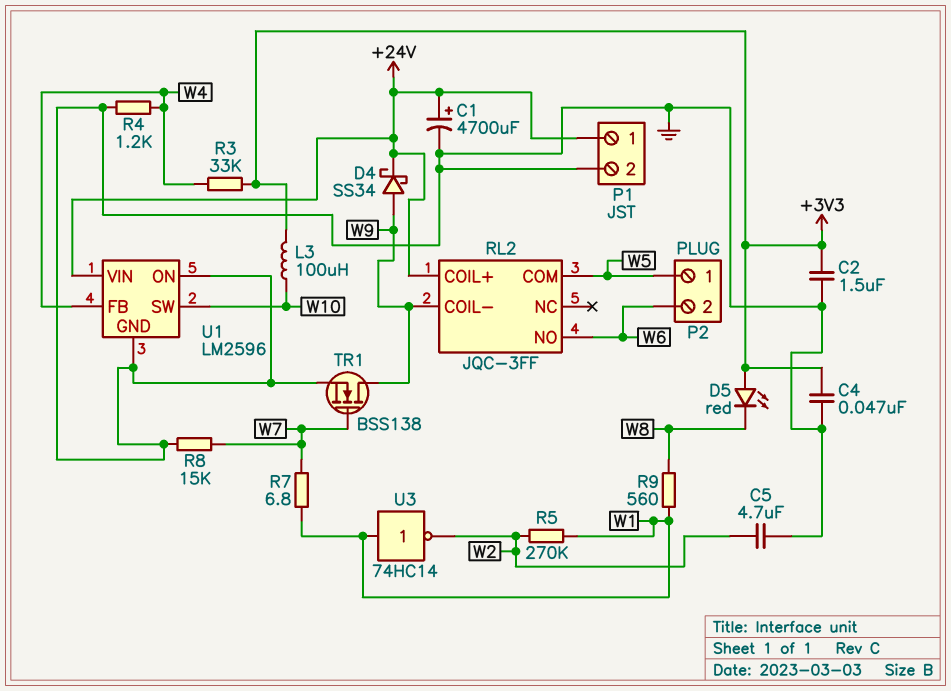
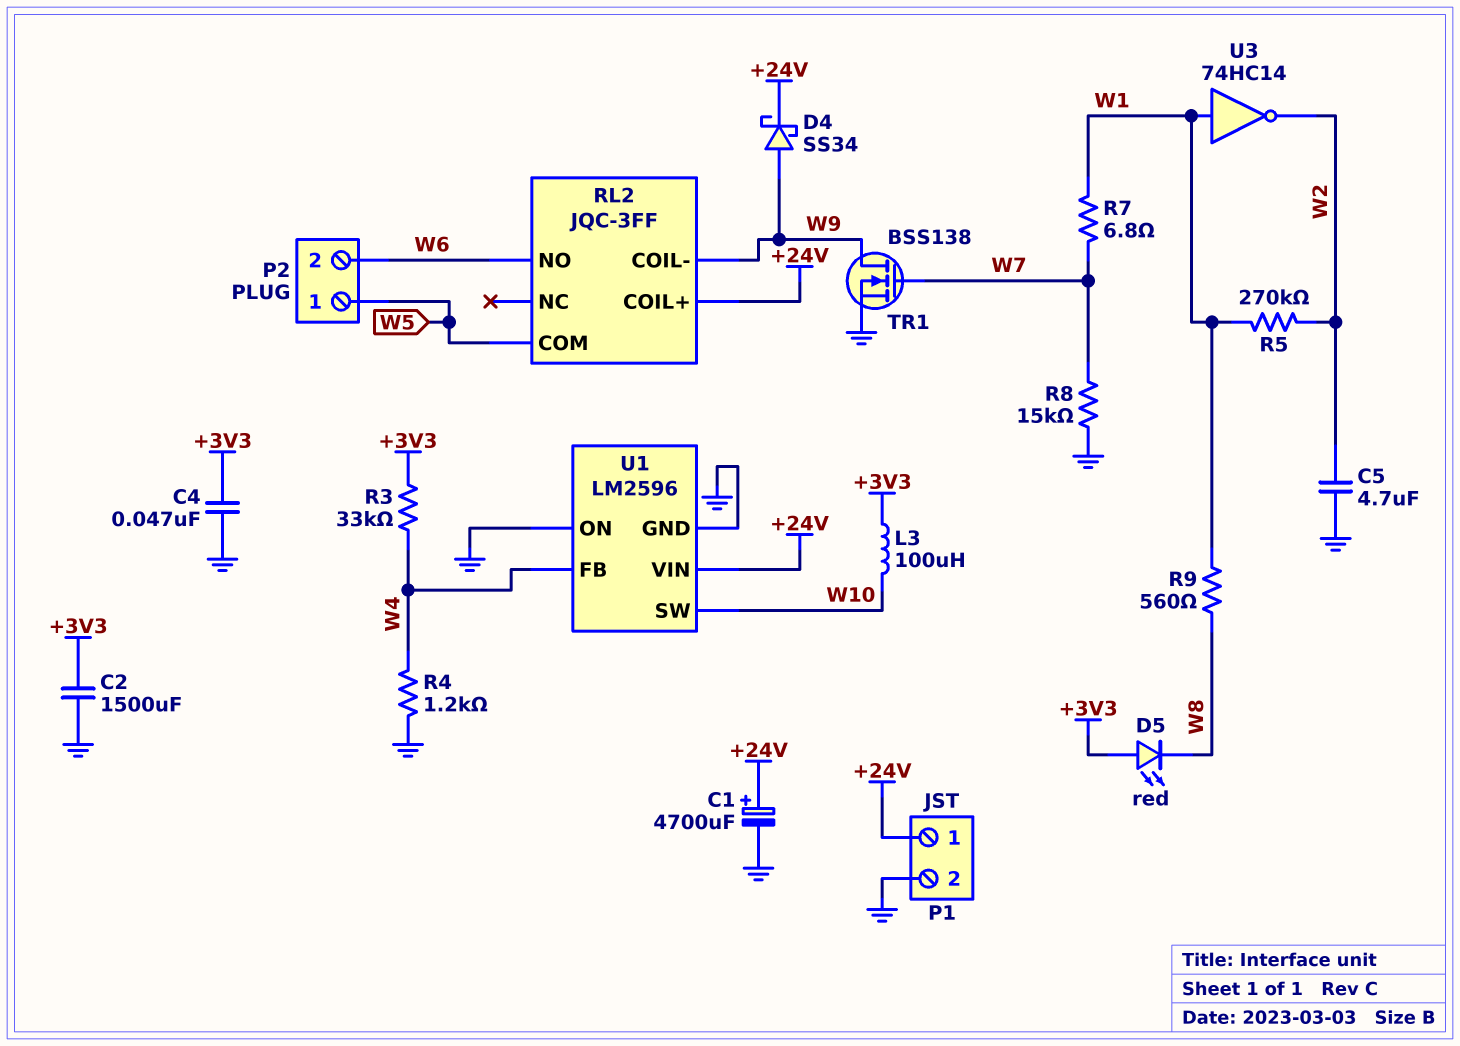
C2: 1.5uF (+3V3, GND) -> 1500uF (+3V3, GND)

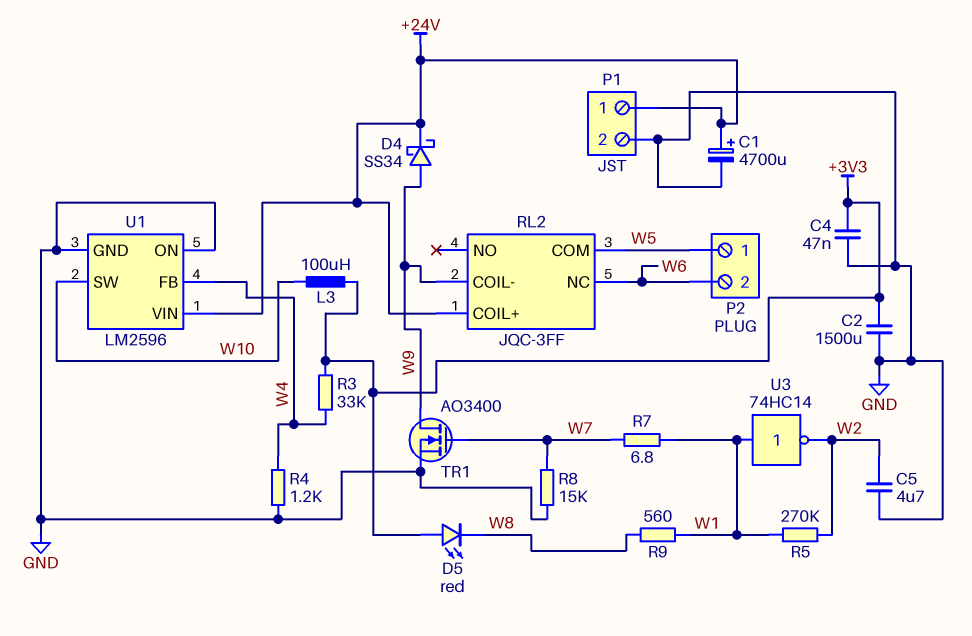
RL2 pin NC: none -> W6
RL2 pin NO: W6 -> none
TR1: NMOS BSS138 (G W7, D W9, S GND) -> NMOS AO3400 (G W7, D W9, S GND)

